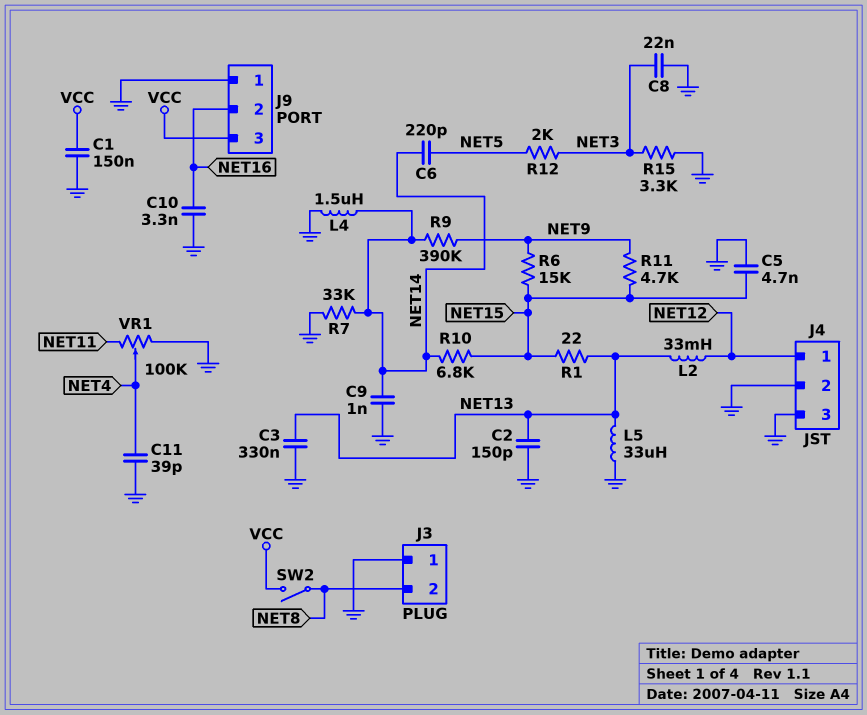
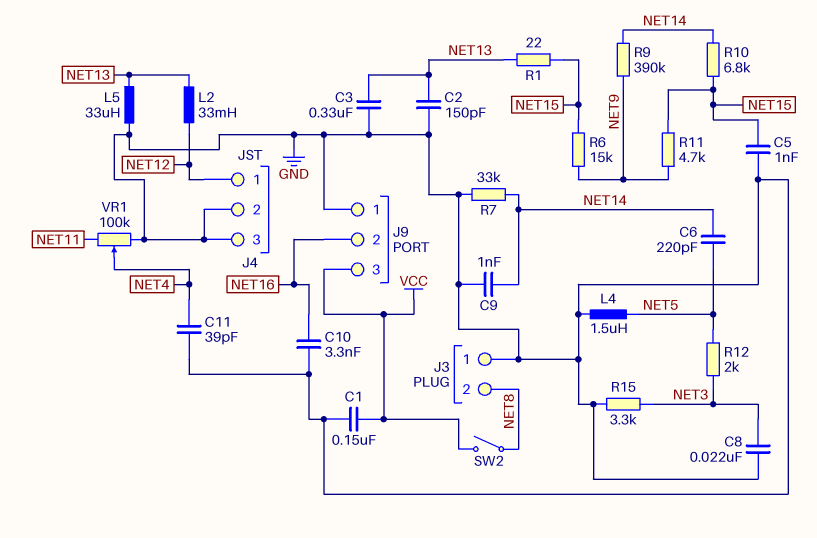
C5: 4.7nF (GND, NET15) -> 1nF (GND, NET15)
L4: 1.5uH (GND, NET14) -> 1.5uH (GND, NET5)

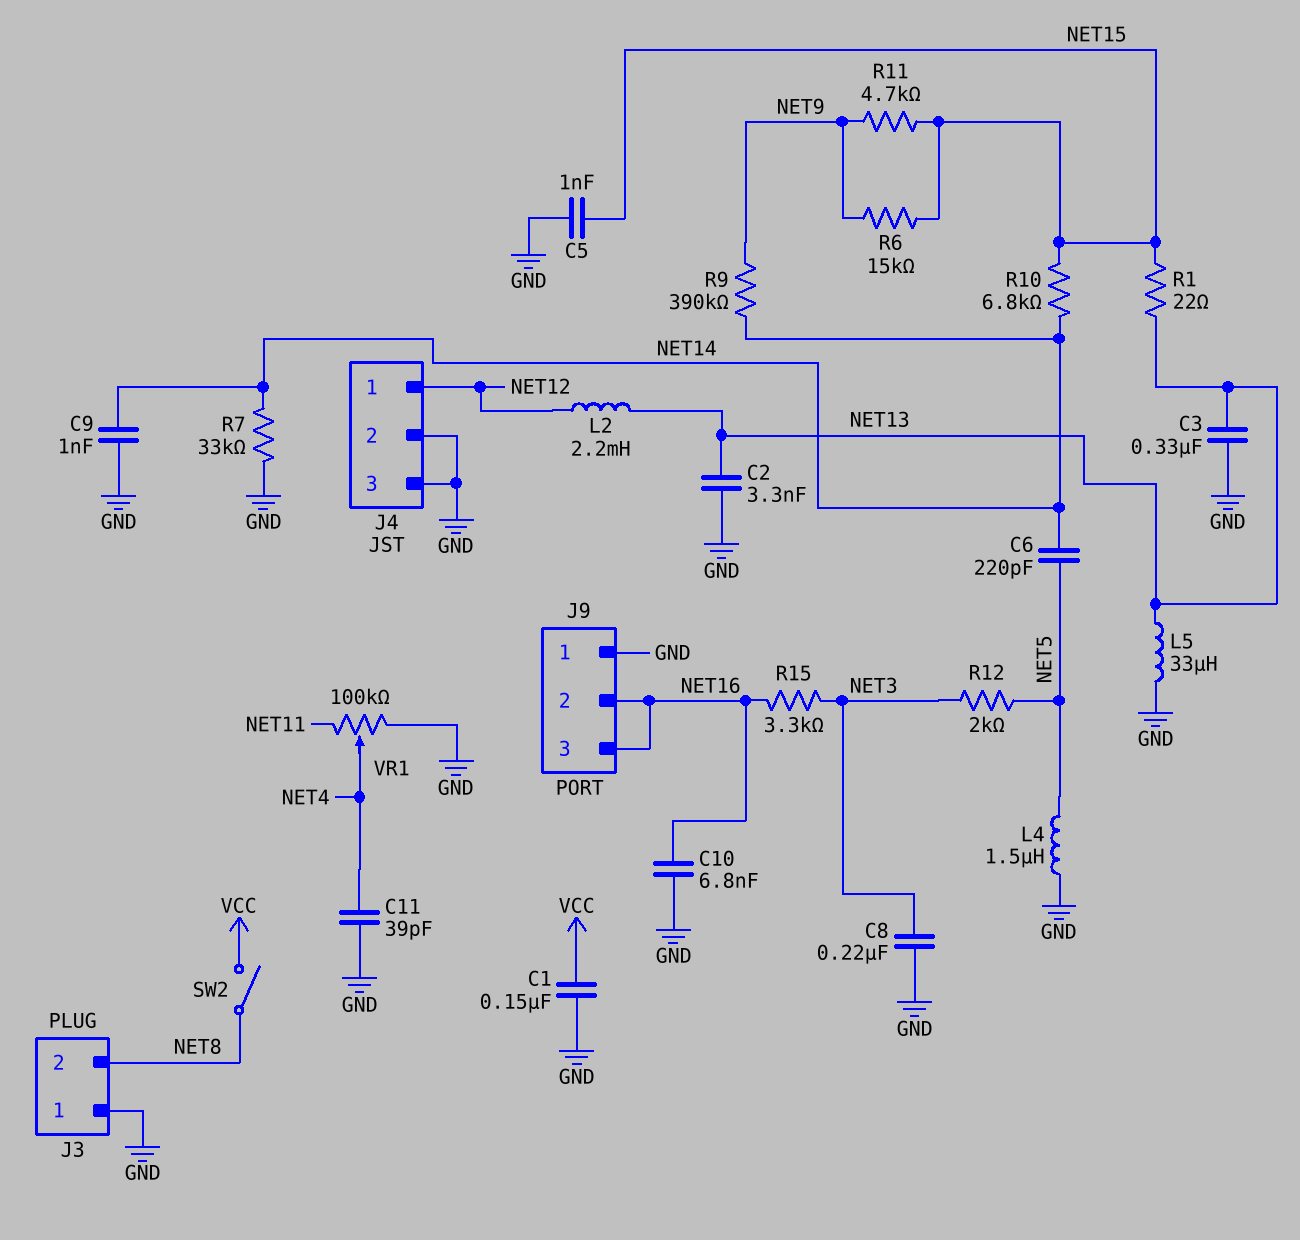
C2: 150pF (GND, NET13) -> 3.3nF (GND, NET13)
C8: 22nF (GND, NET3) -> 220nF (GND, NET3)
C10: 3.3nF (GND, NET16) -> 6.8nF (GND, NET16)
J9 pin 3: VCC -> NET16
L2: 33mH (NET12, NET13) -> 2.2mH (NET12, NET13)
R15: 3.3k (GND, NET3) -> 3.3k (NET3, NET16)

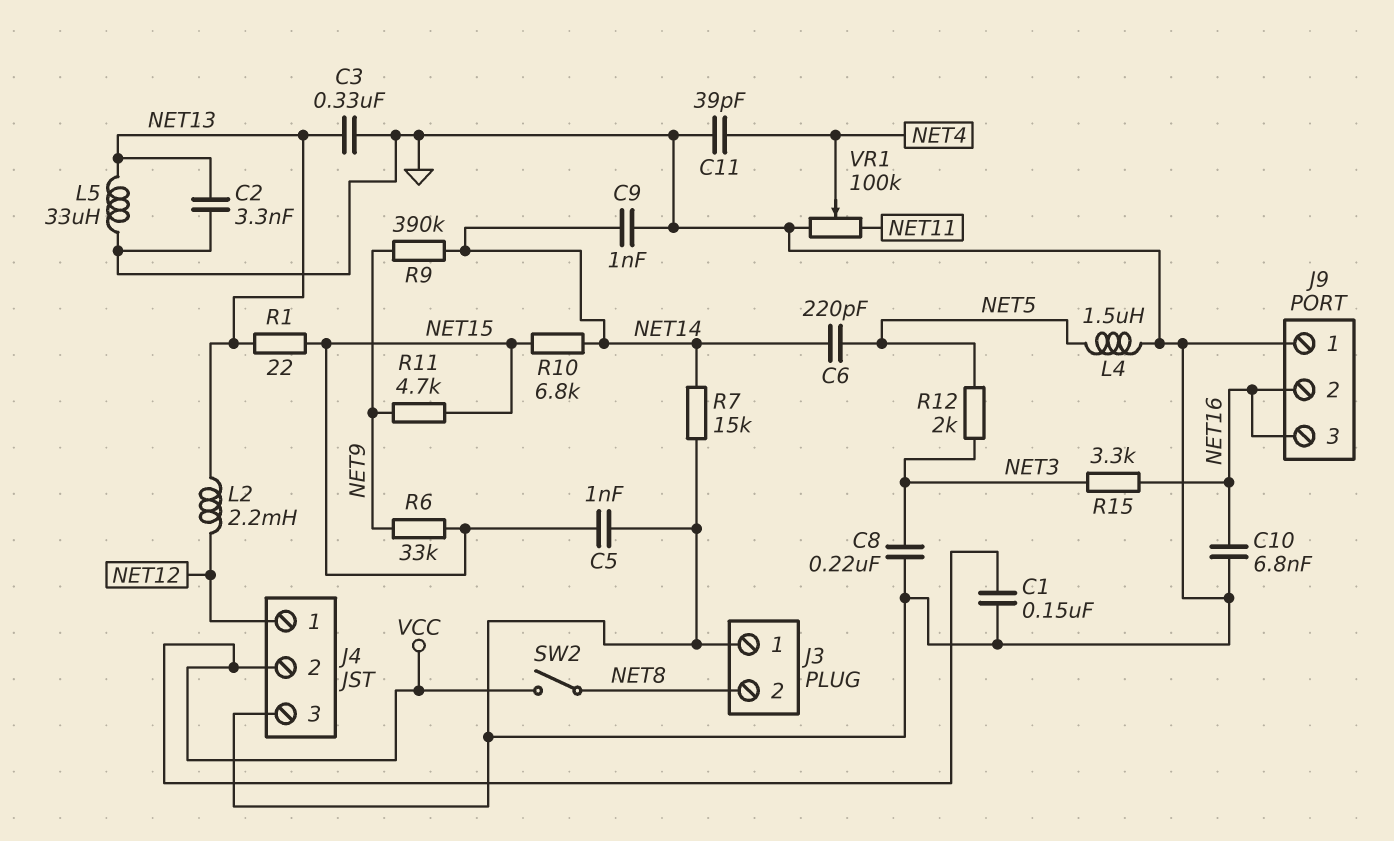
J4 pin 2: GND -> VCC
R6: 15k (NET9, NET15) -> 33k (NET9, NET15)
R7: 33k (GND, NET14) -> 15k (GND, NET14)

